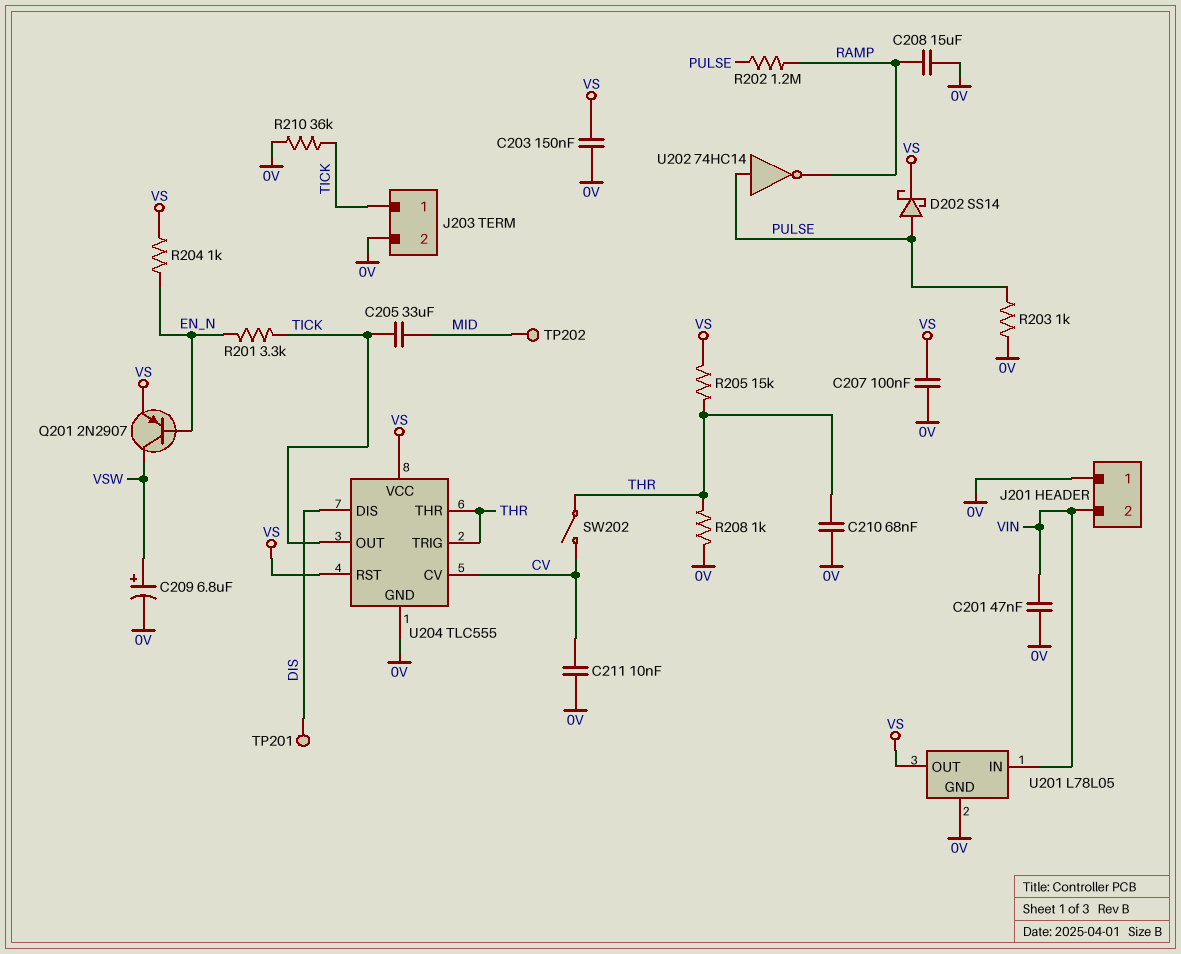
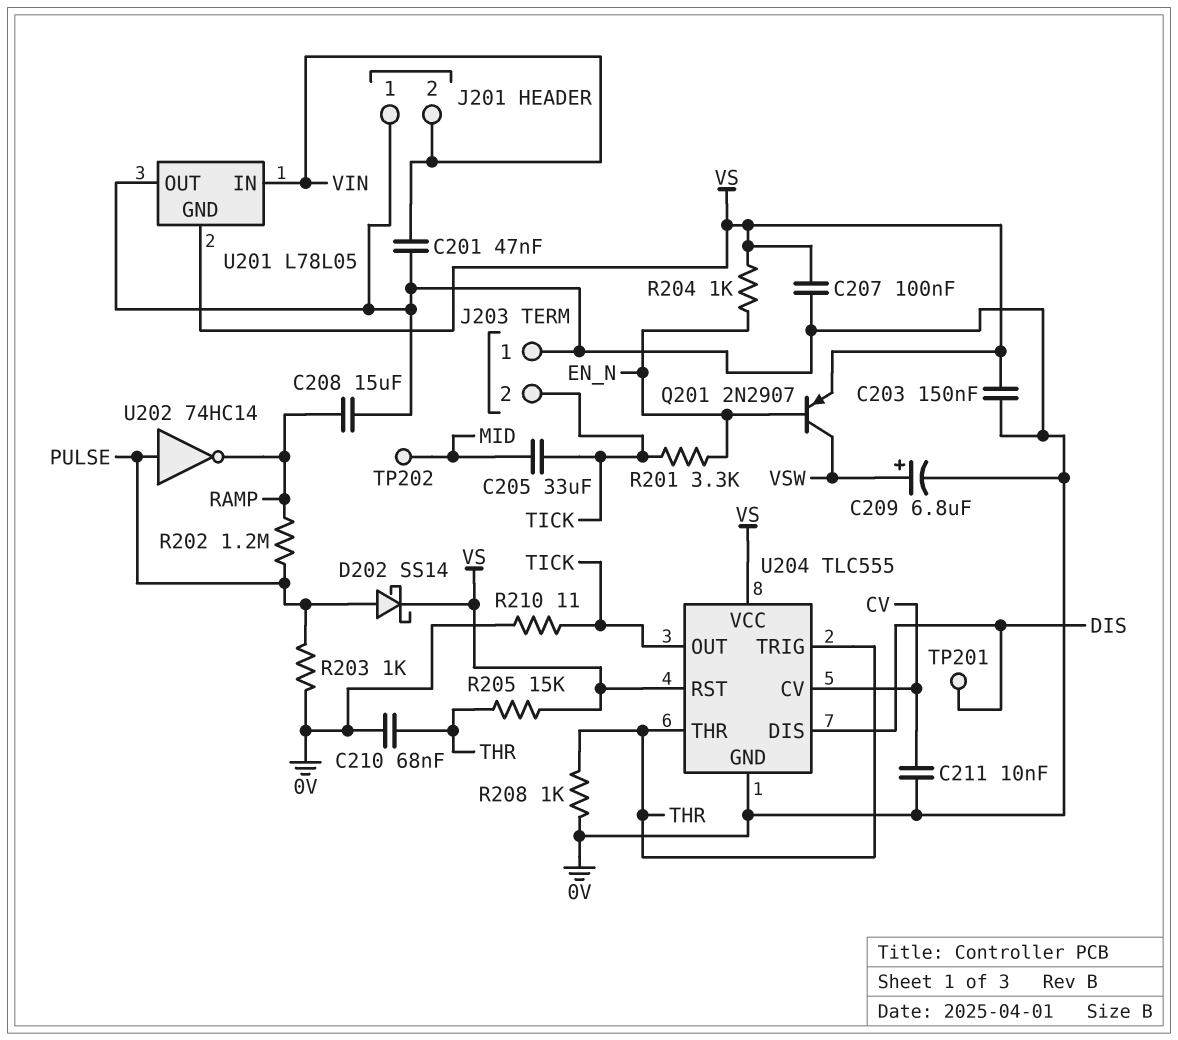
J203 pin 1: TICK -> 0V
J203 pin 2: 0V -> TICK
R210: 36k (0V, TICK) -> 11 (0V, TICK)
SW202: switch (CV, THR) -> none
U201 pin GND: 0V -> VS
U201 pin OUT: VS -> 0V

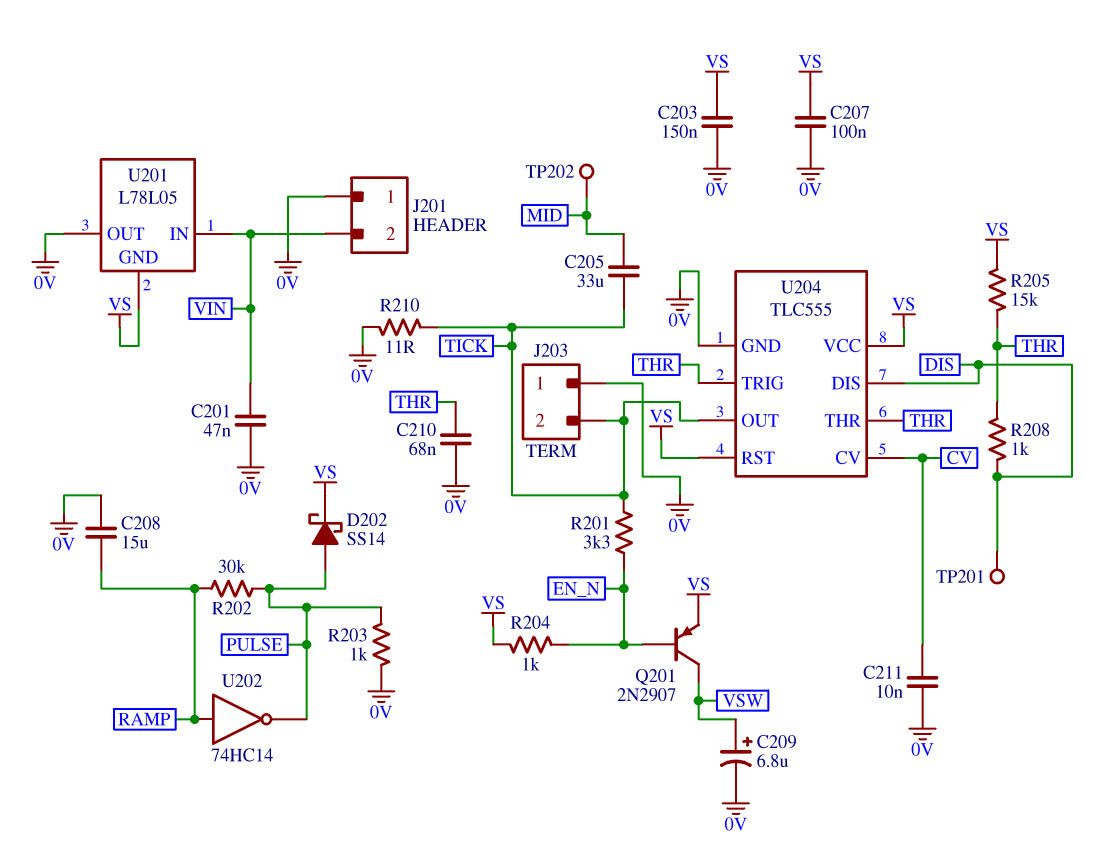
R202: 1.2M (PULSE, RAMP) -> 30k (PULSE, RAMP)
R208: 1k (0V, THR) -> 1k (DIS, THR)
U202: NOT 74HC14 (in PULSE, out RAMP) -> NOT 74HC14 (in RAMP, out PULSE)

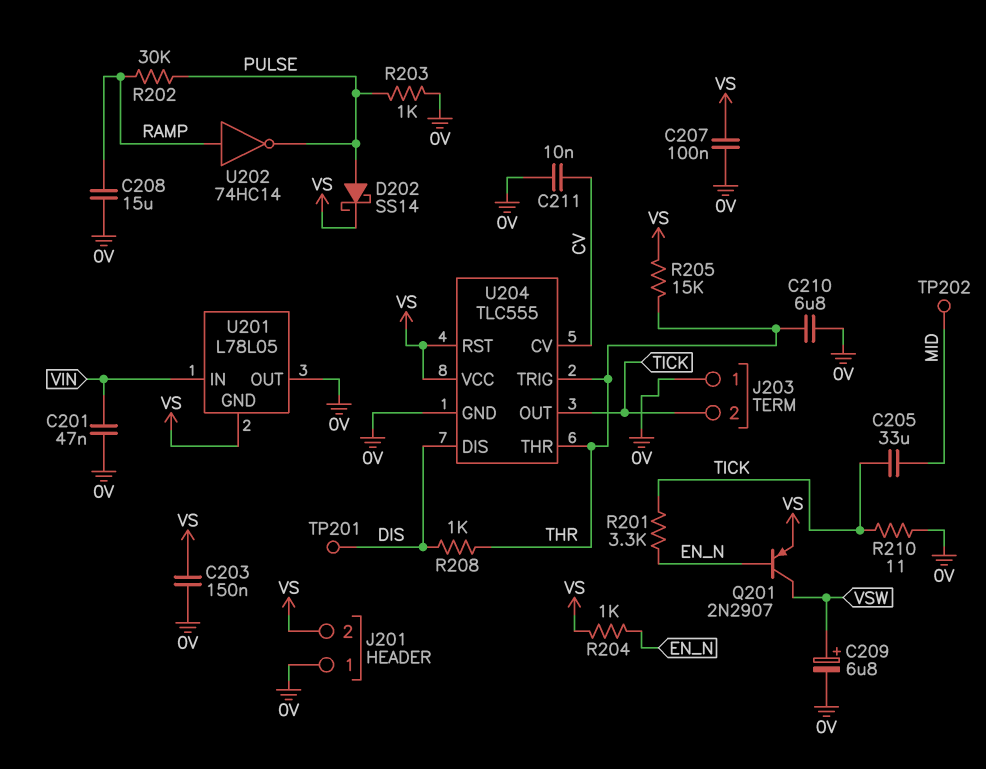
C210: 68nF (0V, THR) -> 6.8uF (0V, THR)
J201 pin 2: VIN -> VS

